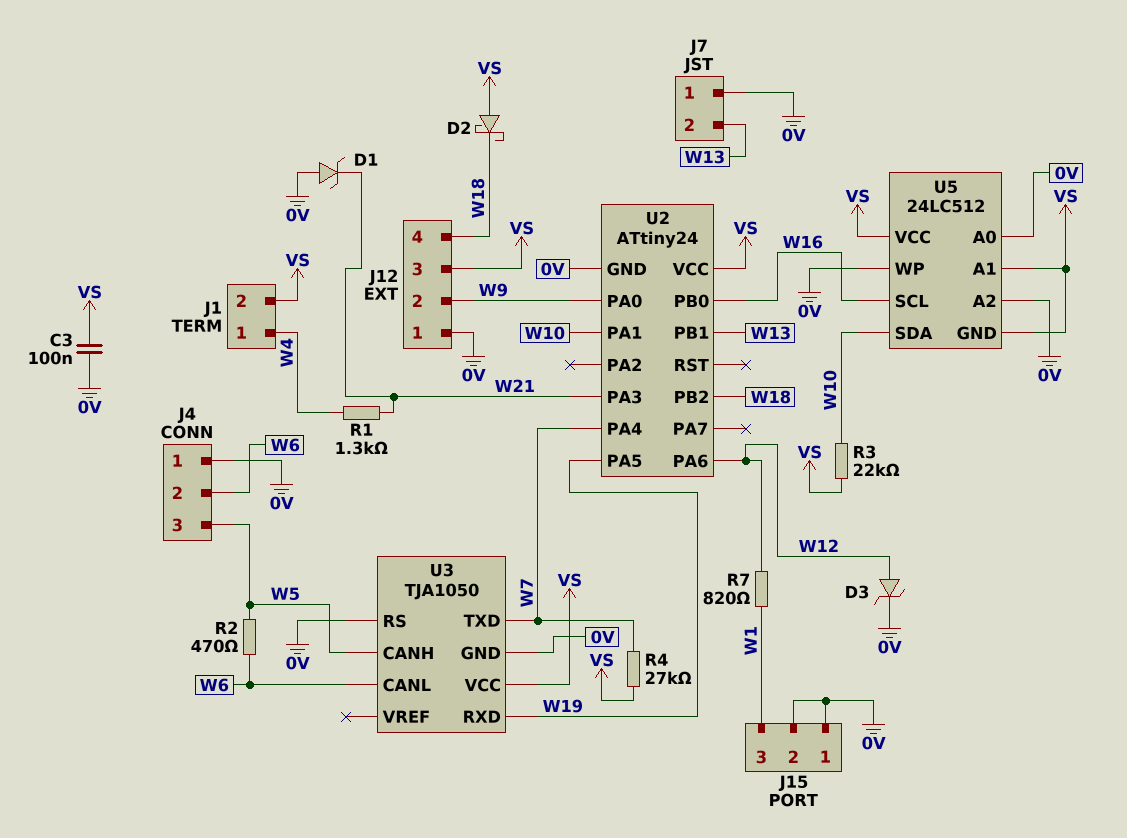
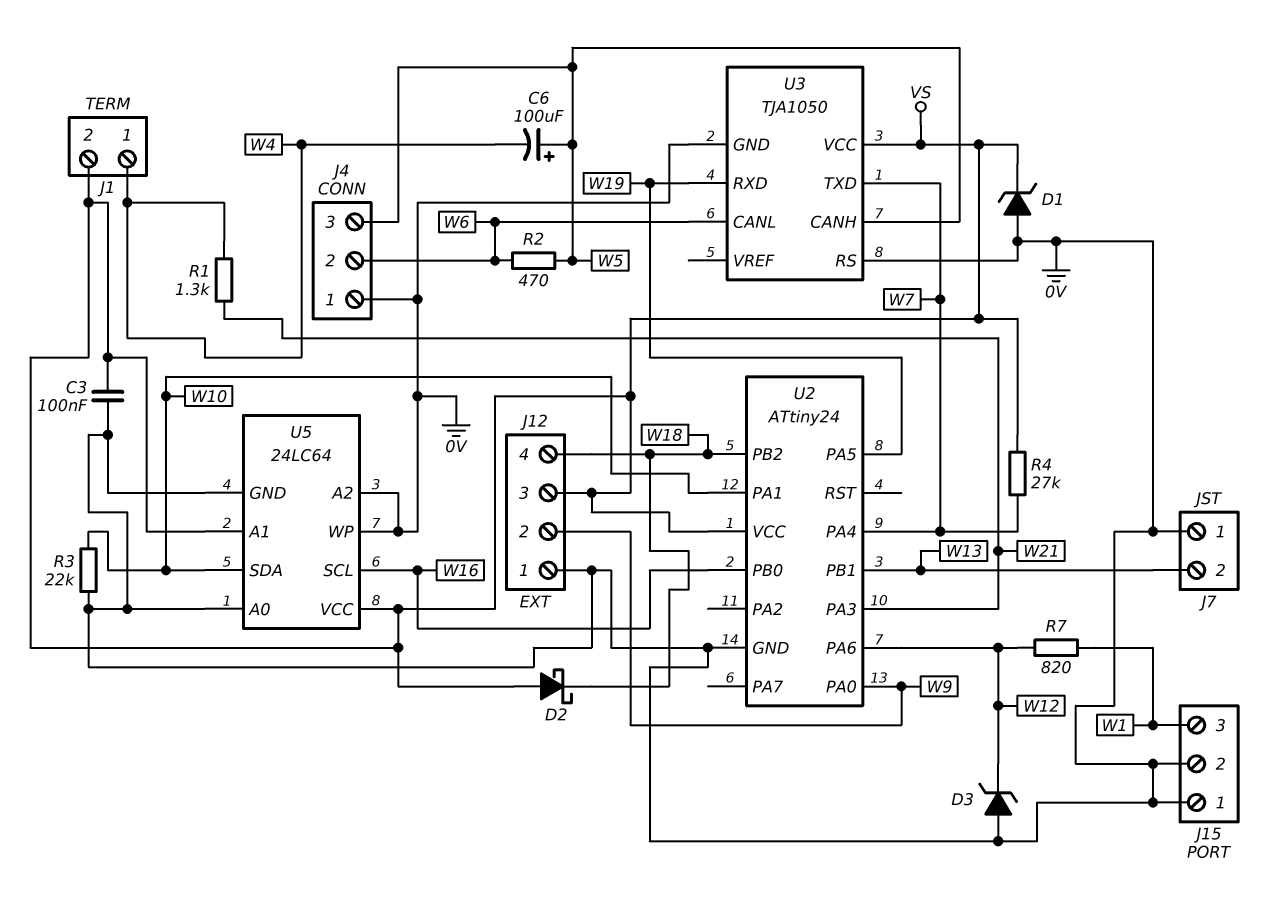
C6: none -> 100uF (plus W5, minus W4)
D1: zener (A 0V, K W21) -> zener (A 0V, K VS)
D3: zener (A W12, K 0V) -> zener (A 0V, K W12)
R3: 22k (VS, W10) -> 22k (0V, W10)
U5: 24LC512 -> 24LC64
U5 pin GND: VS -> 0V

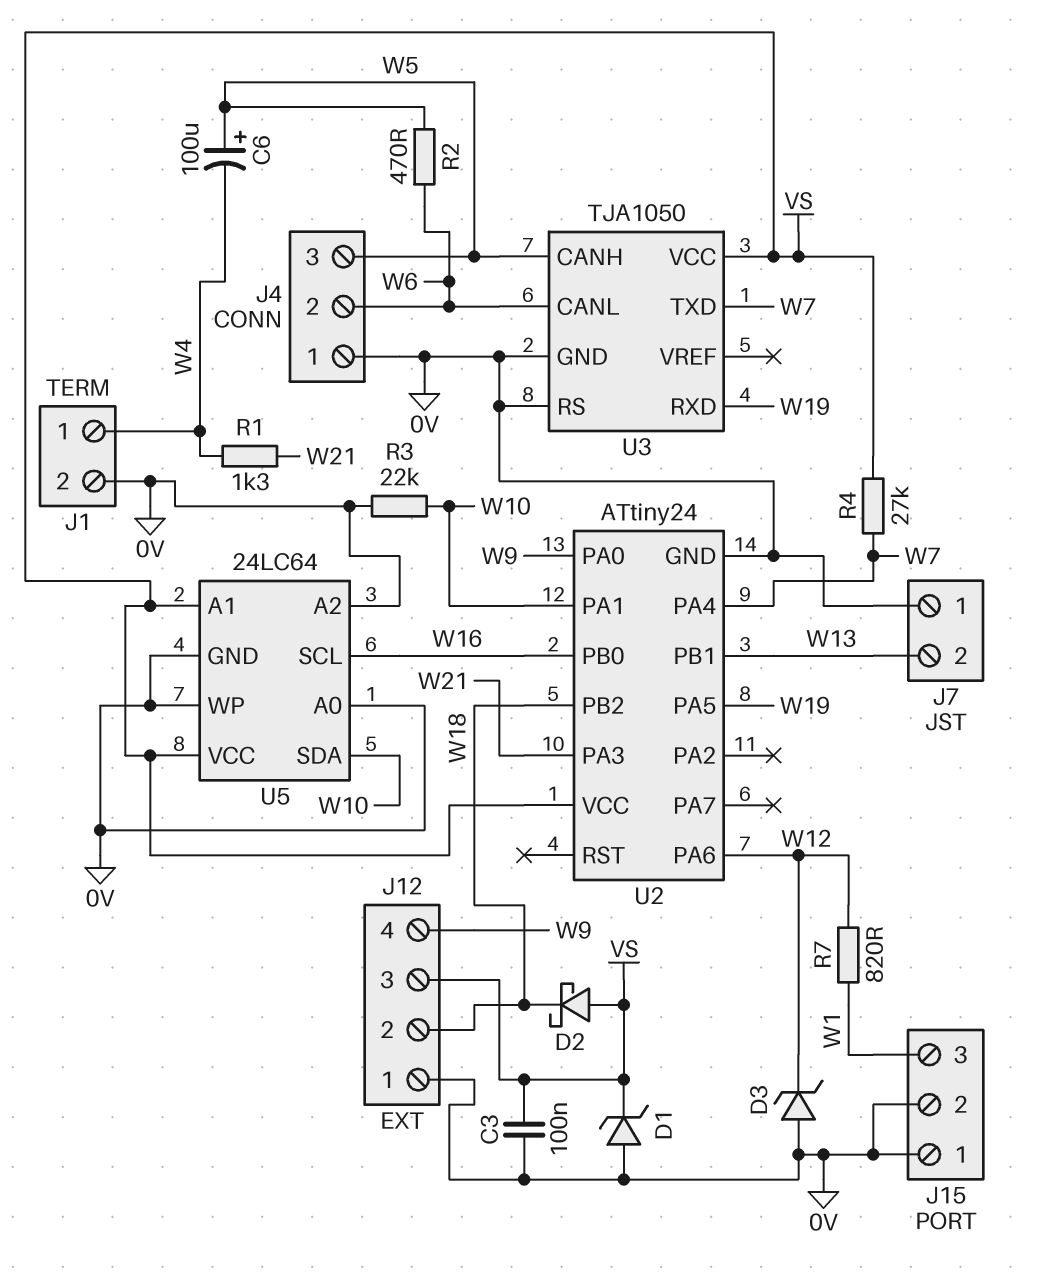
J1 pin 2: VS -> 0V
J12 pin 2: W9 -> W18
J12 pin 4: W18 -> W9

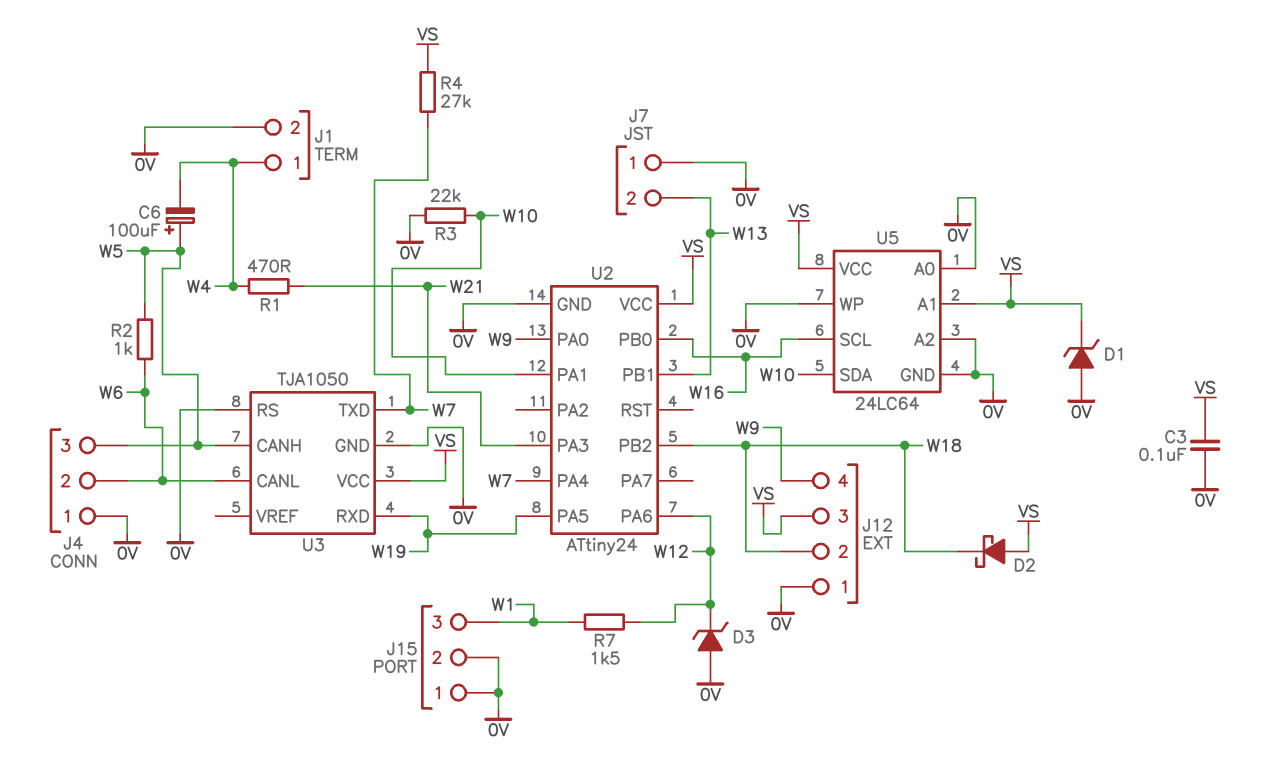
R1: 1.3k (W4, W21) -> 470 (W4, W21)
R2: 470 (W5, W6) -> 1k (W5, W6)
R7: 820 (W1, W12) -> 1.5k (W1, W12)

